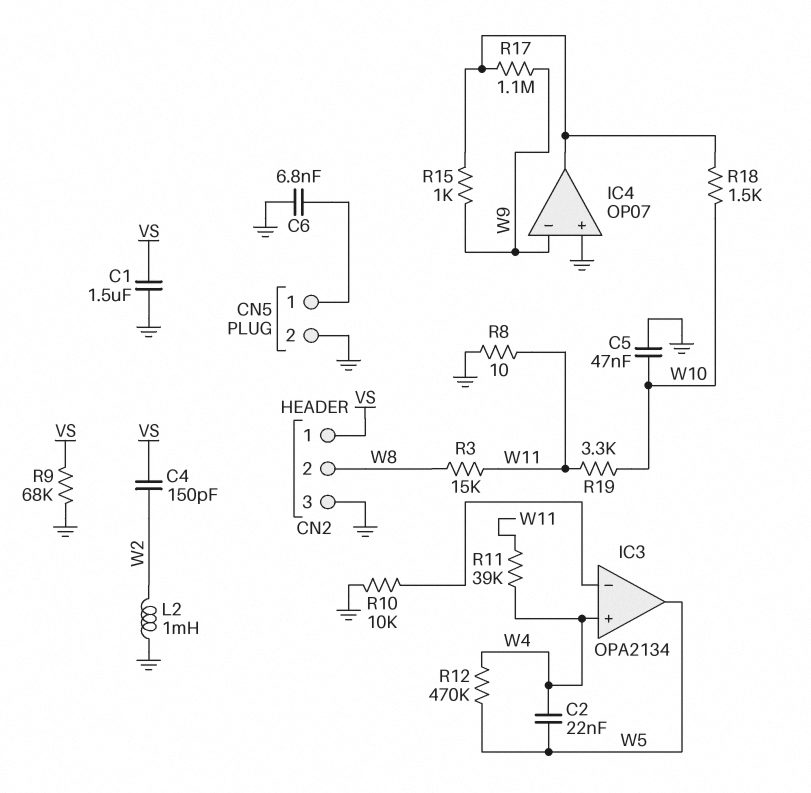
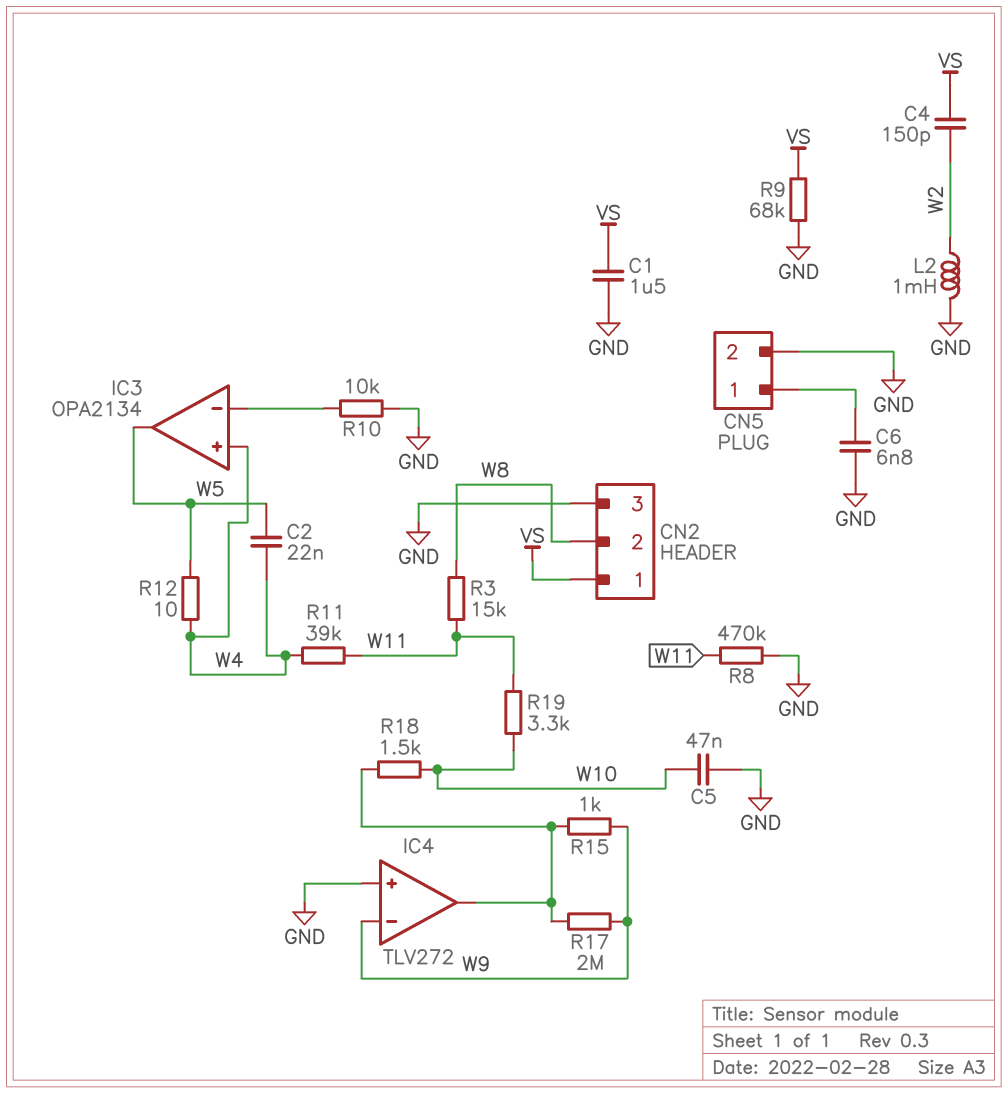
IC4: OP07 -> TLV272
R8: 10 (GND, W11) -> 470k (GND, W11)
R12: 470k (W4, W5) -> 10 (W4, W5)
R17: 1.1M (IC4/out, W9) -> 2M (IC4/out, W9)

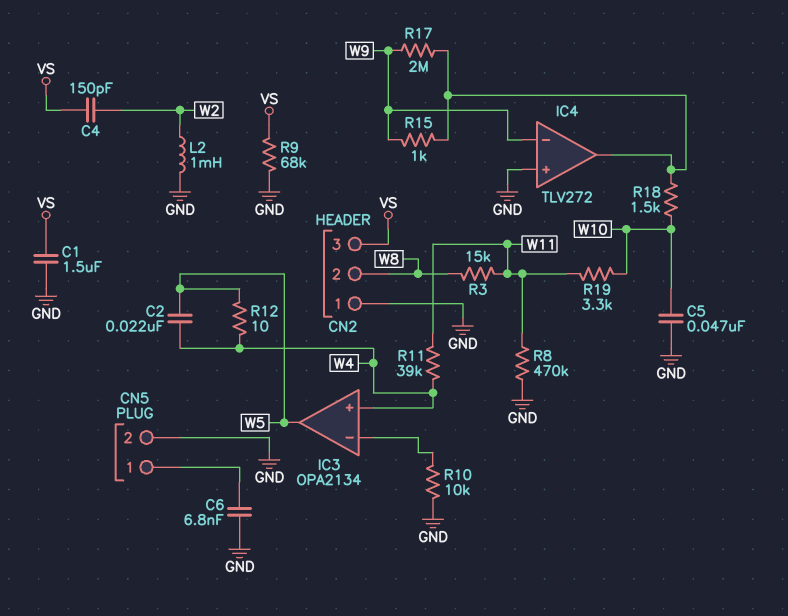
CN2 pin 1: VS -> GND
CN2 pin 3: GND -> VS

